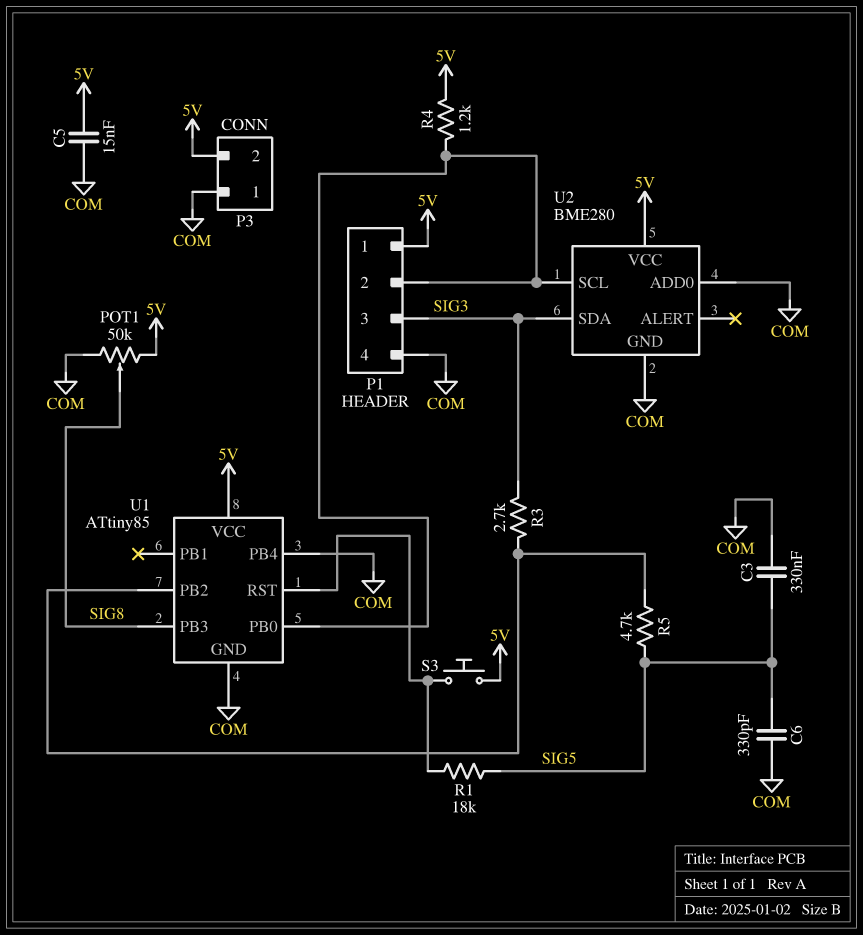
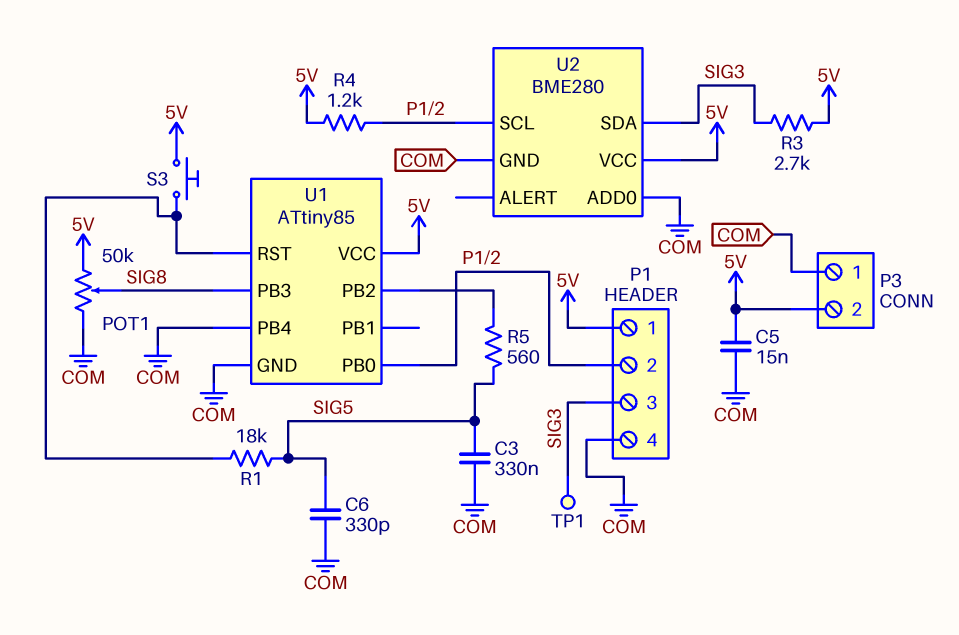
R3: 2.7k (SIG3, U1/PB2) -> 2.7k (5V, SIG3)
R5: 4.7k (SIG5, U1/PB2) -> 560 (SIG5, U1/PB2)
TP1: none -> test point (SIG3)

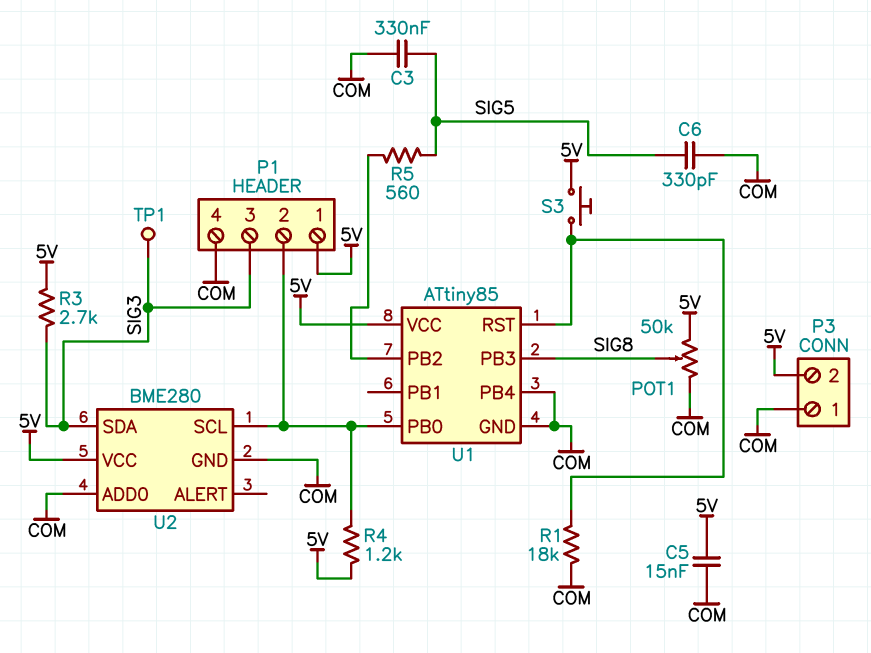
R1: 18k (SIG5, U1/RST) -> 18k (COM, U1/RST)

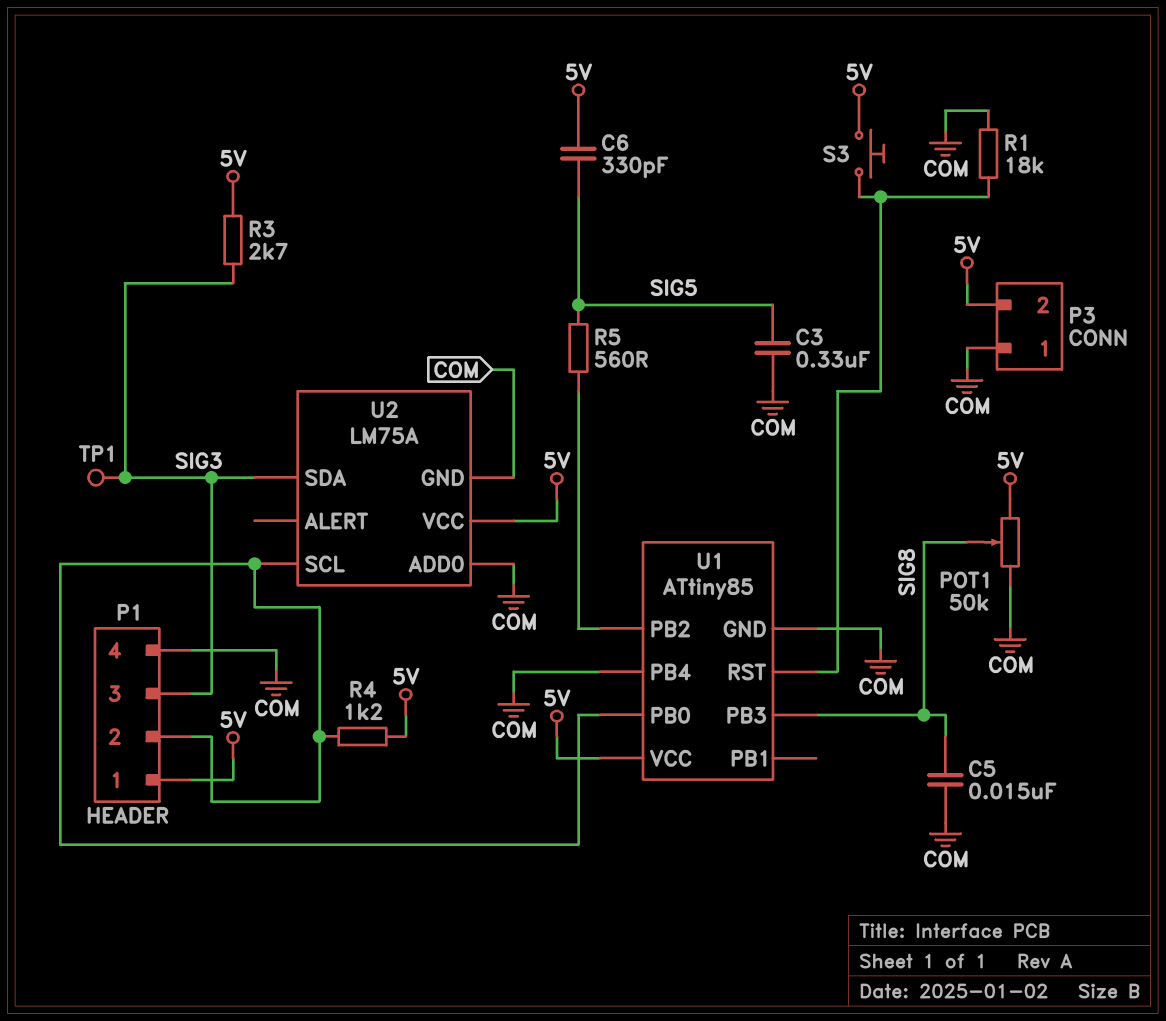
C5: 15nF (5V, COM) -> 15nF (COM, SIG8)
C6: 330pF (COM, SIG5) -> 330pF (5V, SIG5)
U2: BME280 -> LM75A

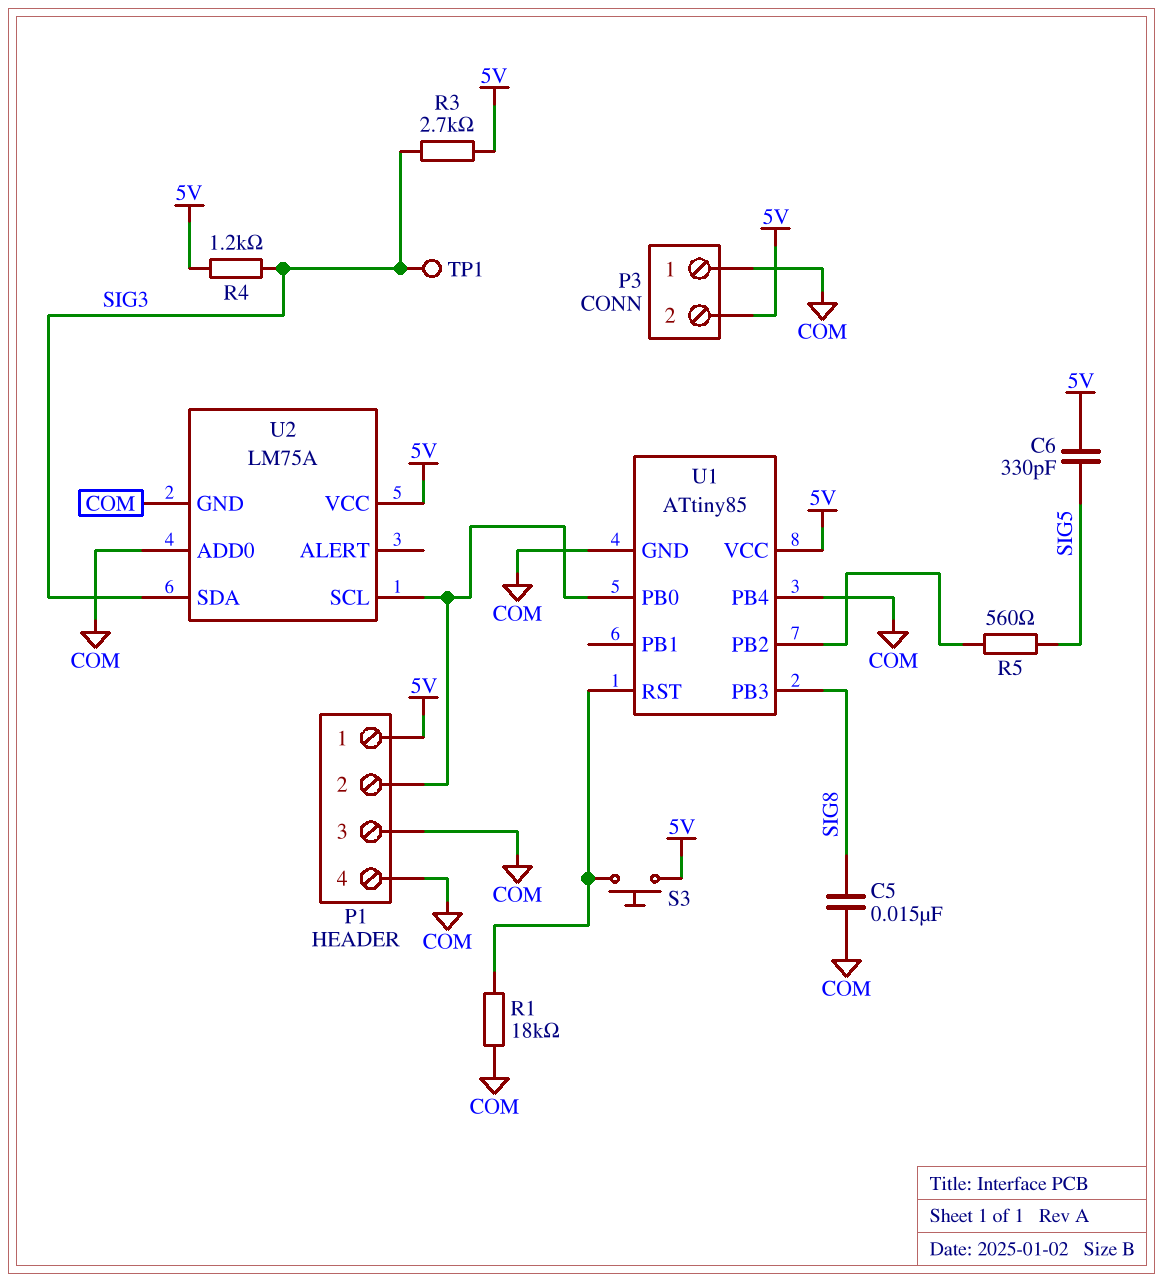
C3: 330nF (COM, SIG5) -> none
P1 pin 3: SIG3 -> COM
POT1: 50k (5V, COM, wiper SIG8) -> none
R4: 1.2k (5V, P1/2) -> 1.2k (5V, SIG3)

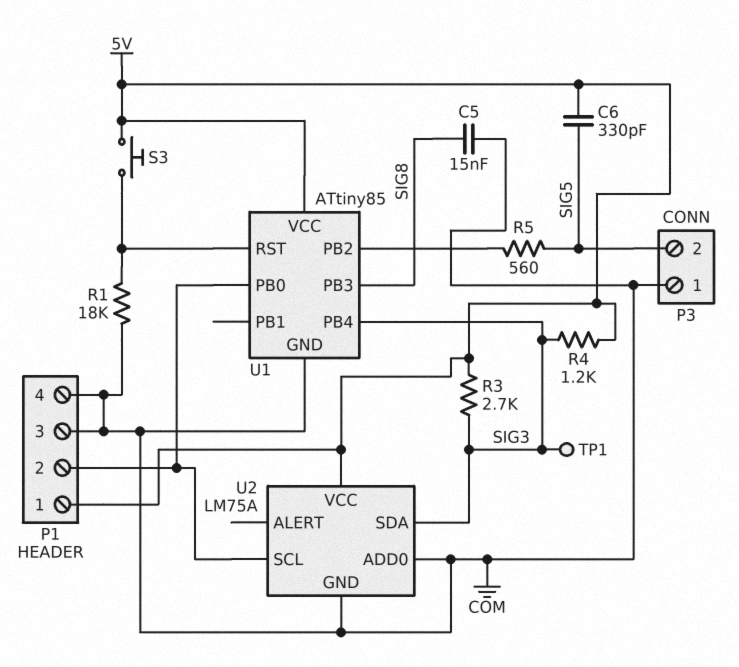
P3 pin 2: 5V -> SIG5
U1 pin PB4: COM -> SIG3

